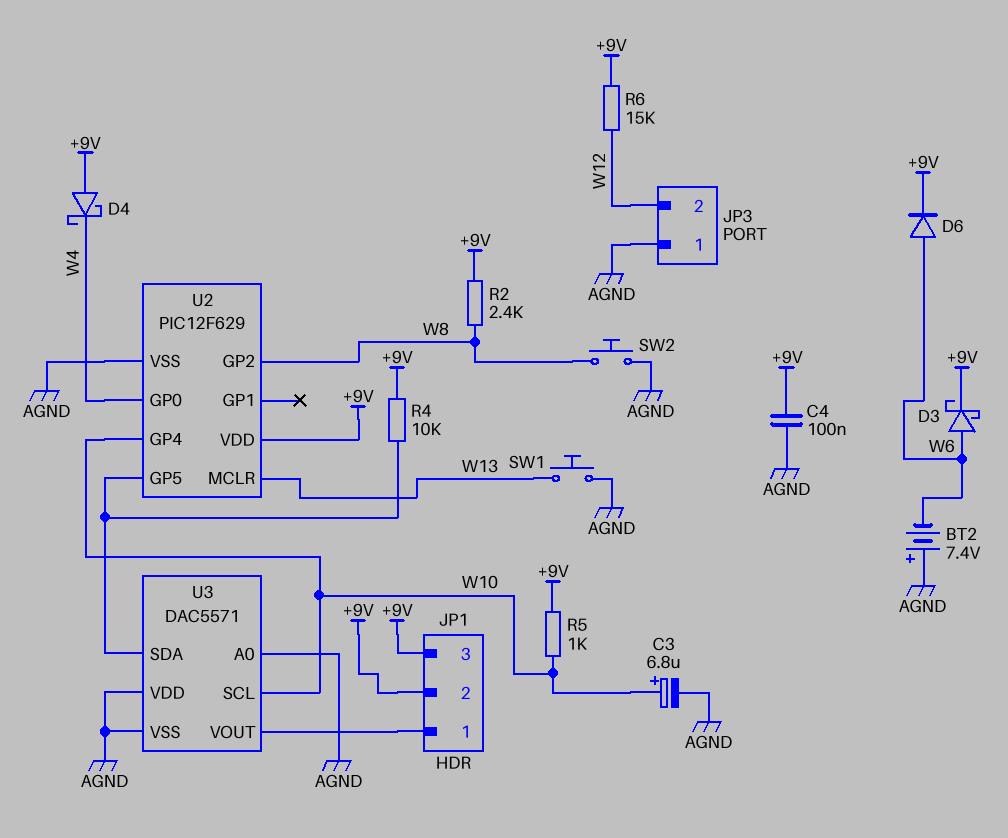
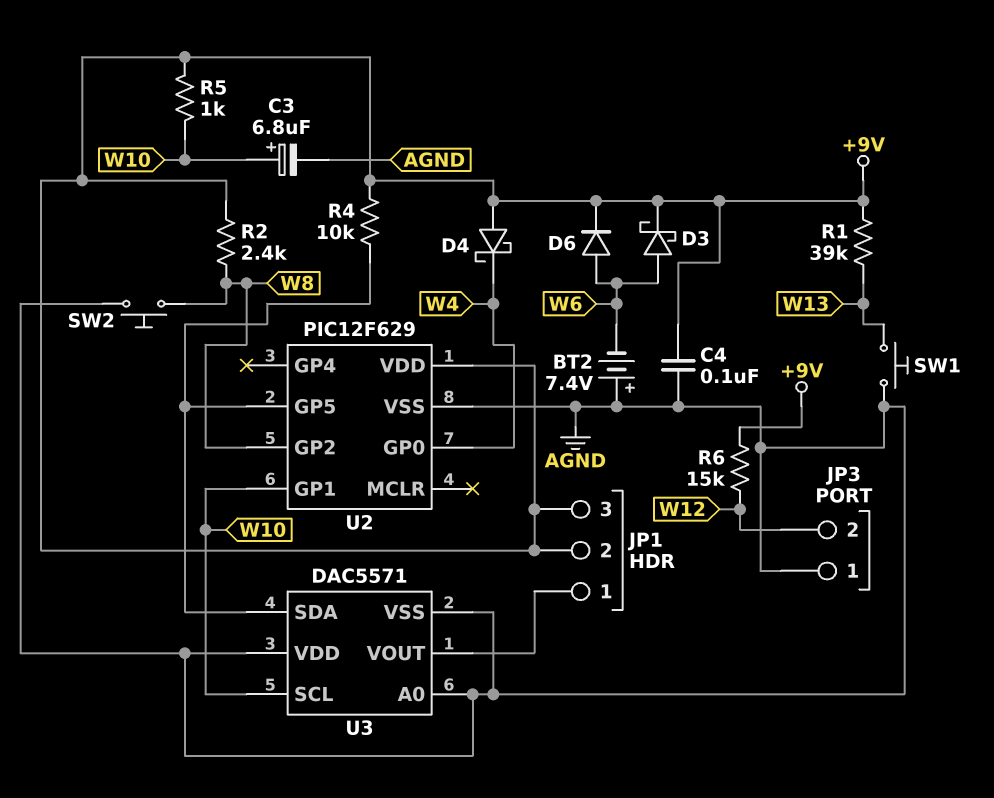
R1: none -> 39k (+9V, W13)
U2 pin GP1: none -> W10
U2 pin GP4: W10 -> none
U2 pin MCLR: W13 -> none

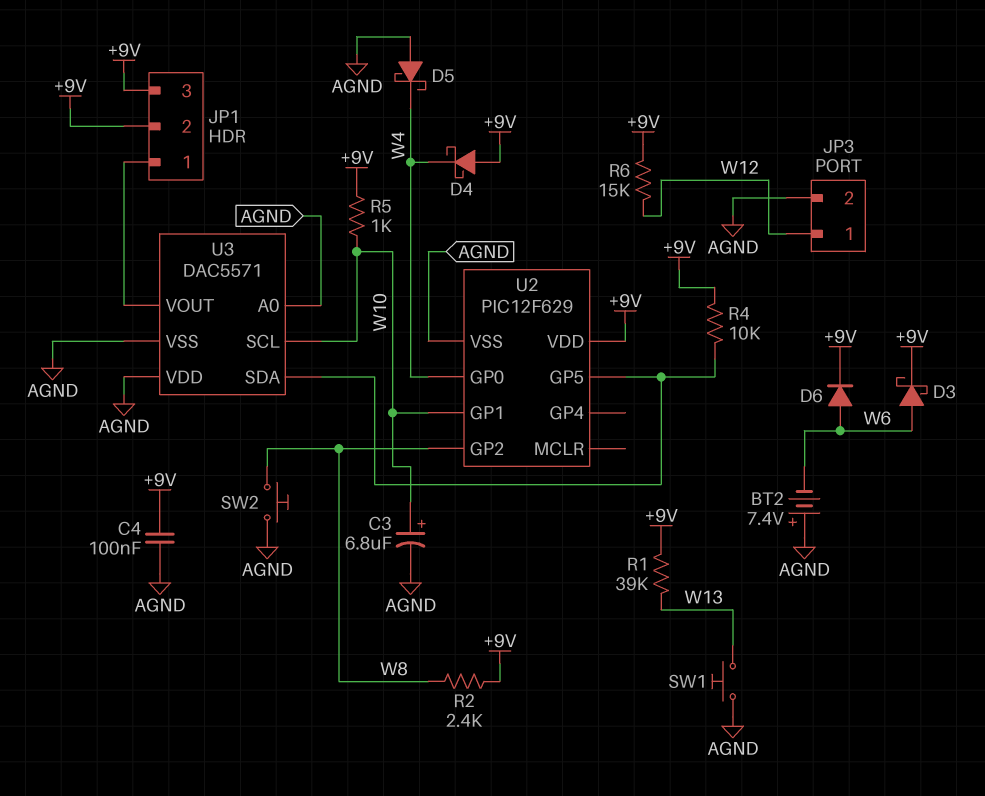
D5: none -> schottky (A AGND, K W4)
JP3 pin 1: AGND -> W12
JP3 pin 2: W12 -> AGND

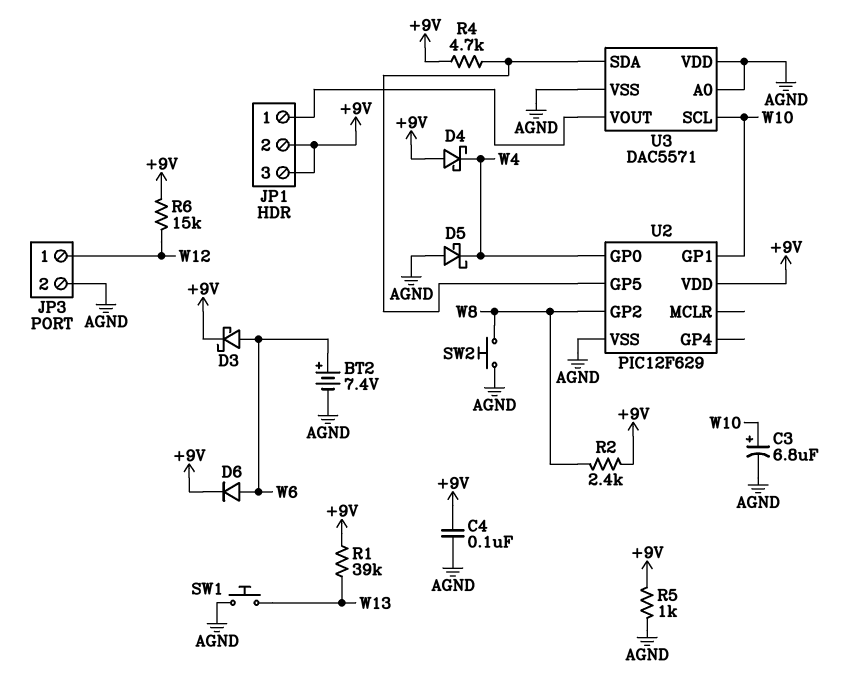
BT2: 7.4V (plus AGND, minus W6) -> 7.4V (plus W6, minus AGND)
R4: 10k (+9V, U2/GP5) -> 4.7k (+9V, U2/GP5)
R5: 1k (+9V, W10) -> 1k (+9V, AGND)

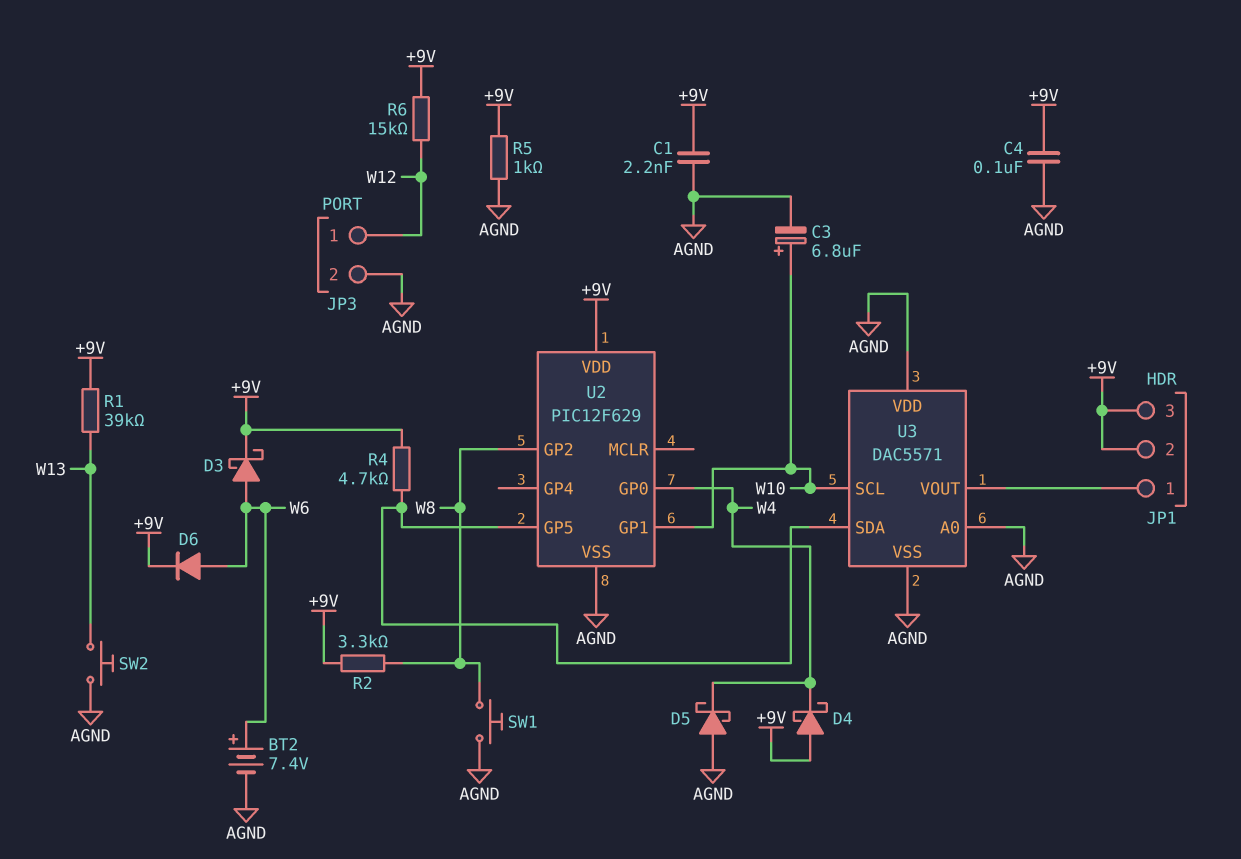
C1: none -> 2.2nF (+9V, AGND)
R2: 2.4k (+9V, W8) -> 3.3k (+9V, W8)
SW1: button (AGND, W13) -> button (AGND, W8)
SW2: button (AGND, W8) -> button (AGND, W13)

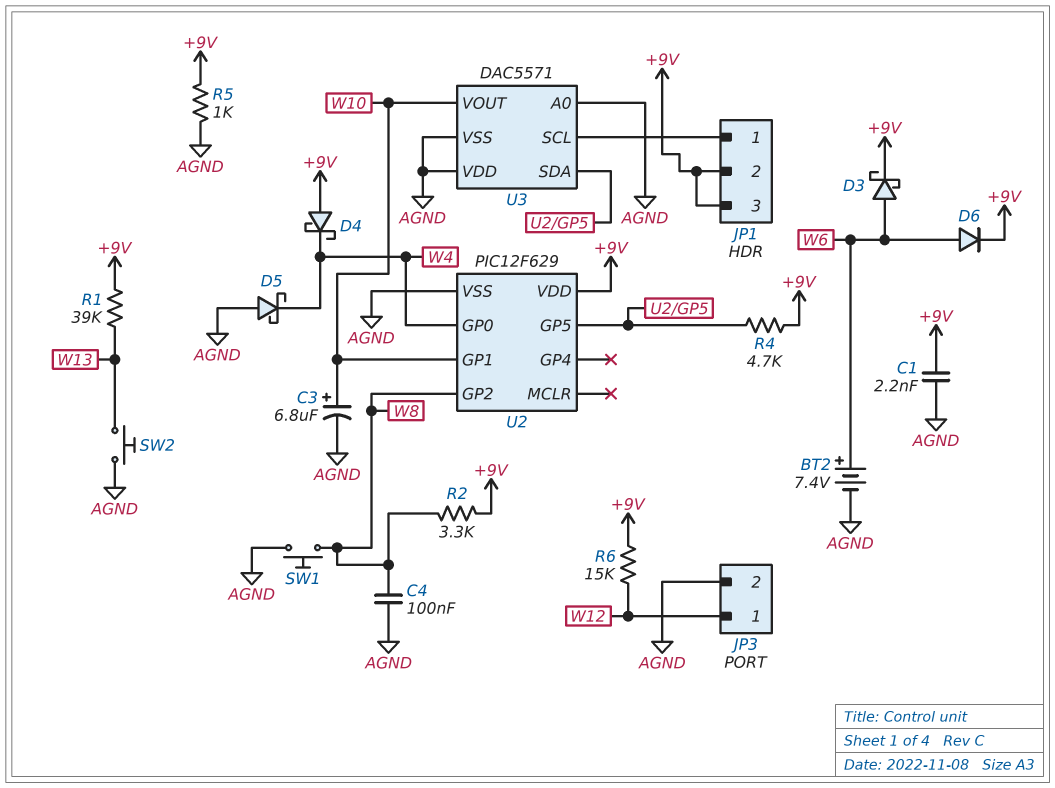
C4: 100nF (+9V, AGND) -> 100nF (AGND, W8)
U3 pin SCL: W10 -> JP1/1
U3 pin VOUT: JP1/1 -> W10

